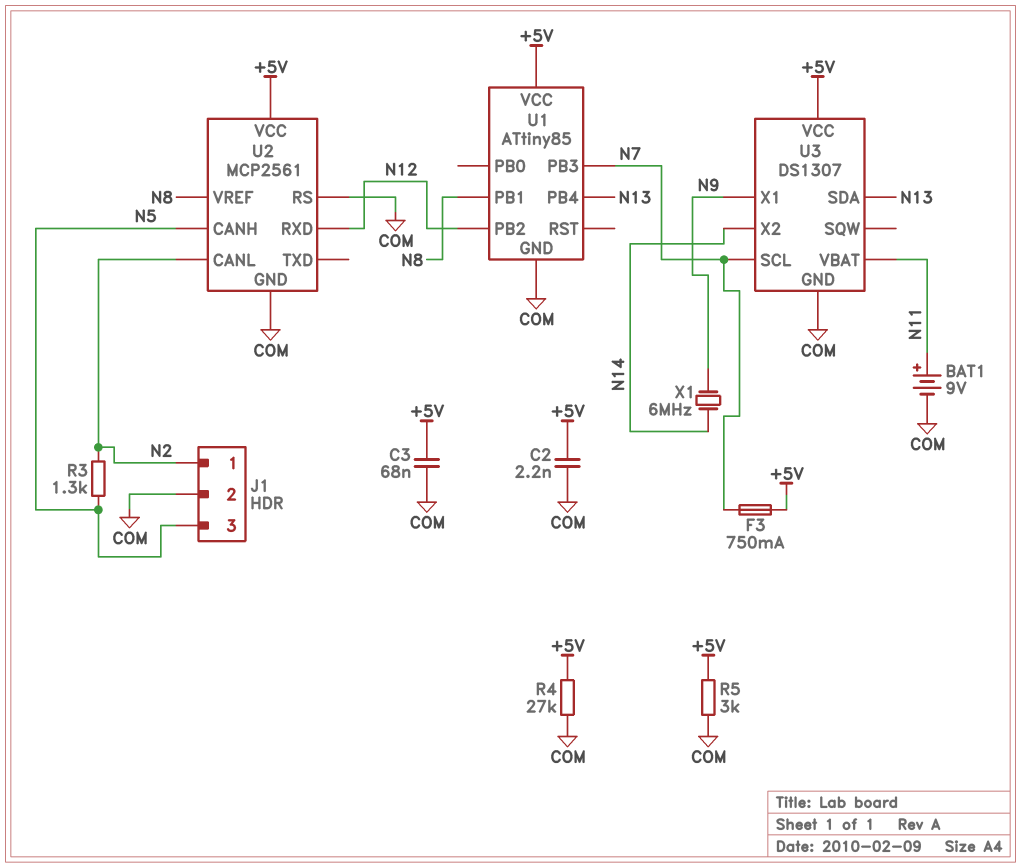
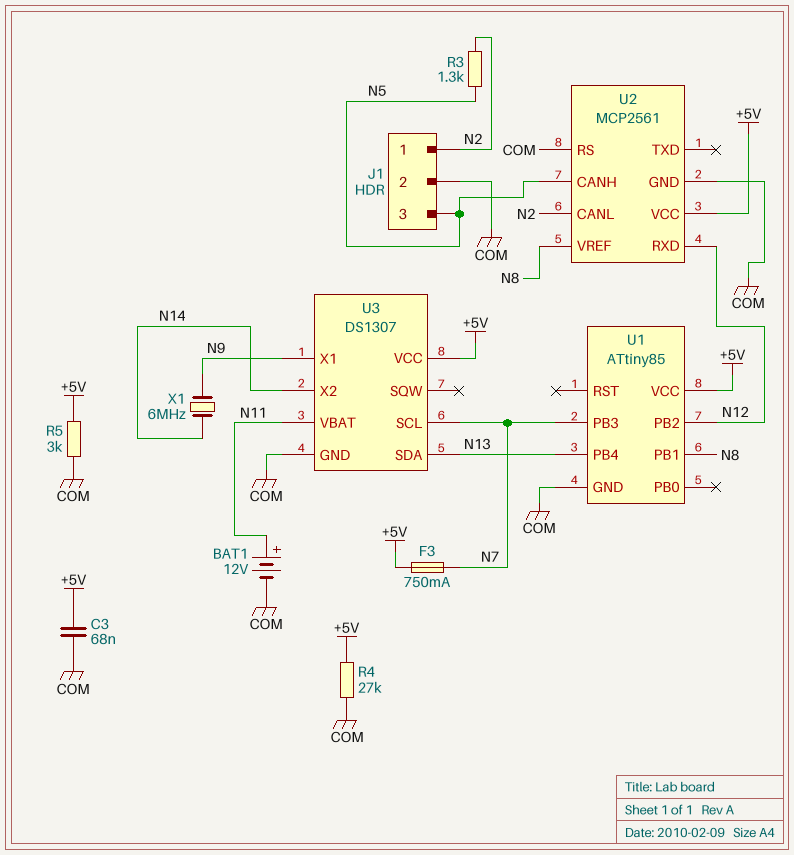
BAT1: 9V (plus N11, minus COM) -> 12V (plus N11, minus COM)
C2: 2.2nF (+5V, COM) -> none

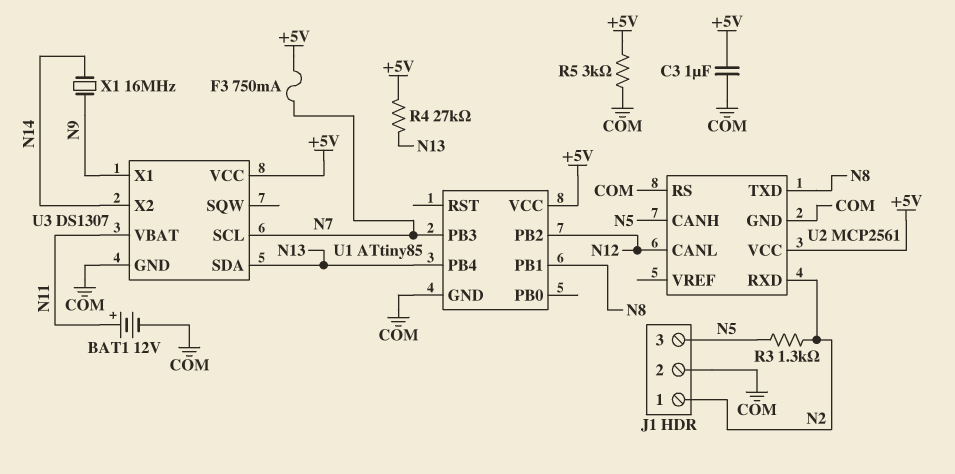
C3: 68nF (+5V, COM) -> 1uF (+5V, COM)
R4: 27k (+5V, COM) -> 27k (+5V, N13)
U2 pin CANL: N2 -> N12
U2 pin RXD: N12 -> N2
U2 pin TXD: none -> N8
U2 pin VREF: N8 -> none
X1: 6MHz (N9, N14) -> 16MHz (N9, N14)

